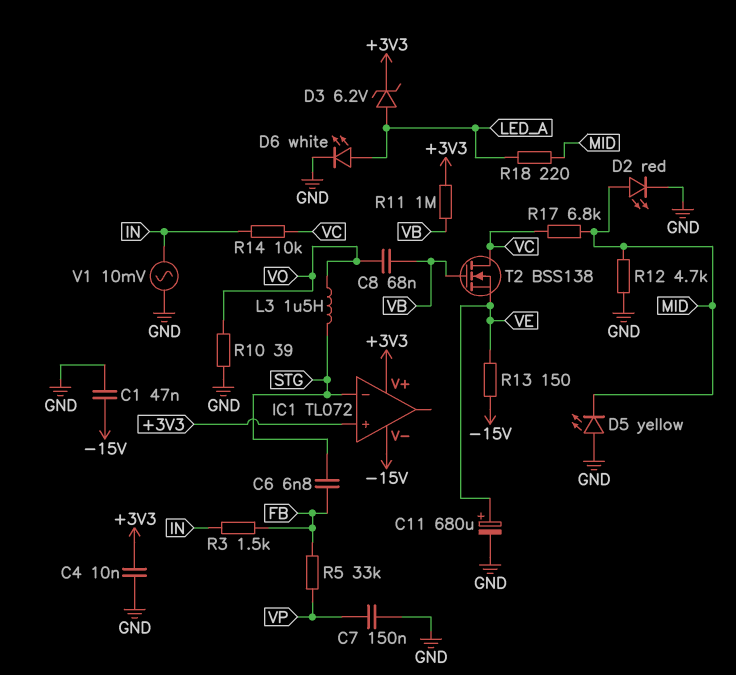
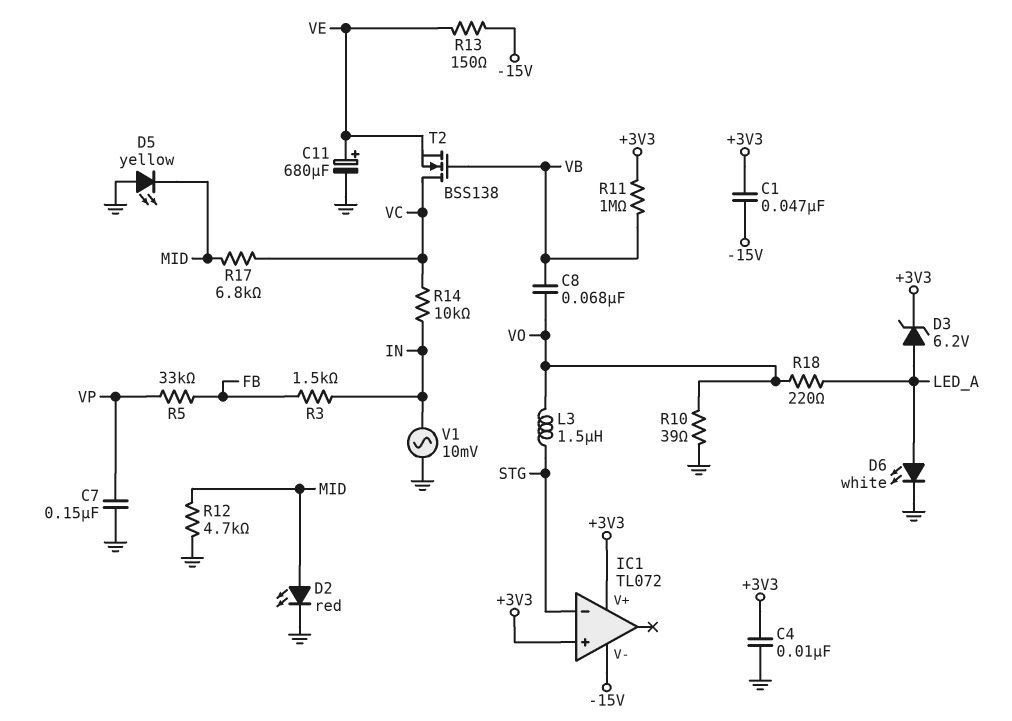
C1: 47nF (-15V, GND) -> 47nF (+3V3, -15V)
C6: 6.8nF (FB, STG) -> none
R18: 220 (LED_A, MID) -> 220 (LED_A, VO)

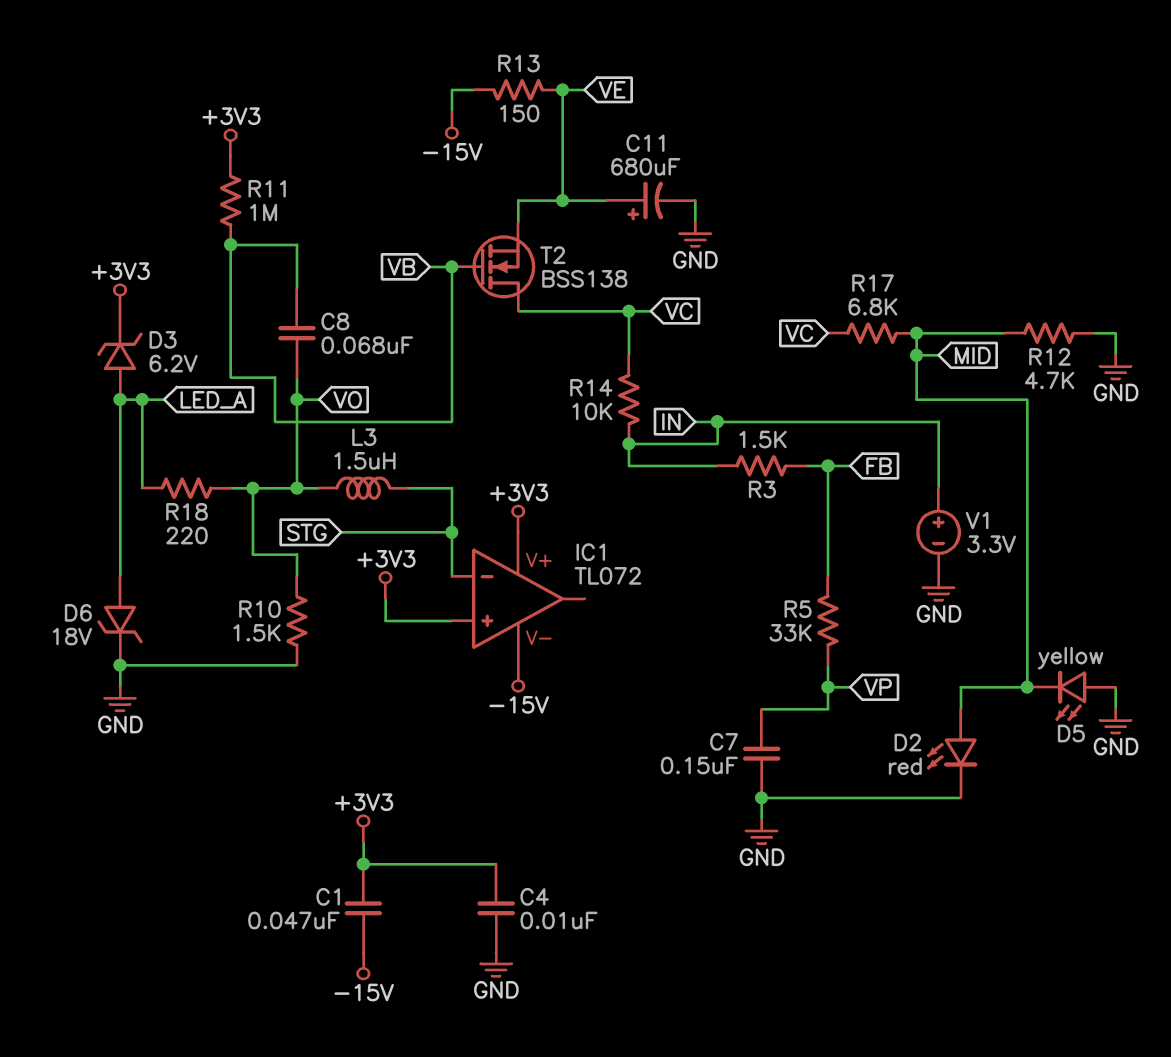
D6: LED white (A LED_A, K GND) -> zener 18V (A LED_A, K GND)
R10: 39 (GND, VO) -> 1.5k (GND, VO)
V1: AC 10mV (GND, IN) -> 3.3V (plus IN, minus GND)

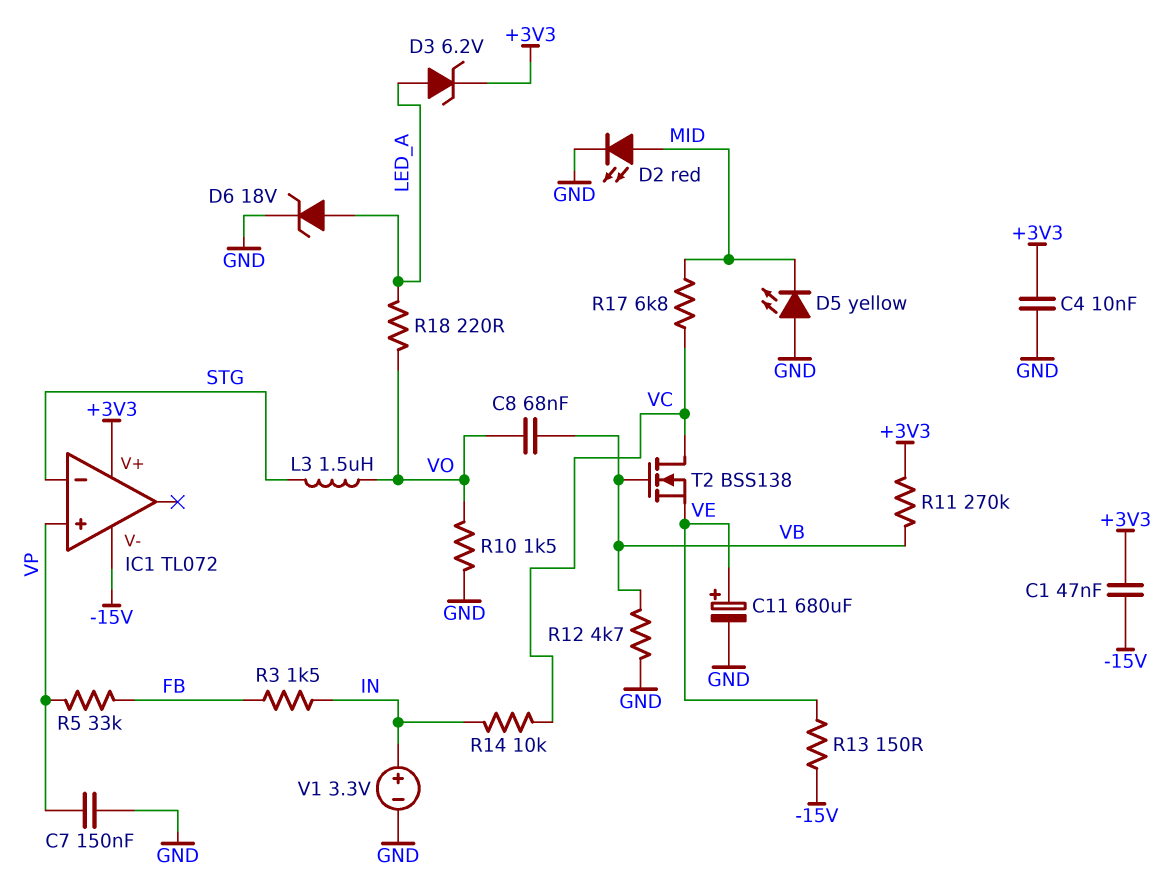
IC1 pin in+: +3V3 -> VP
R11: 1M (+3V3, VB) -> 270k (+3V3, VB)
R12: 4.7k (GND, MID) -> 4.7k (GND, VB)

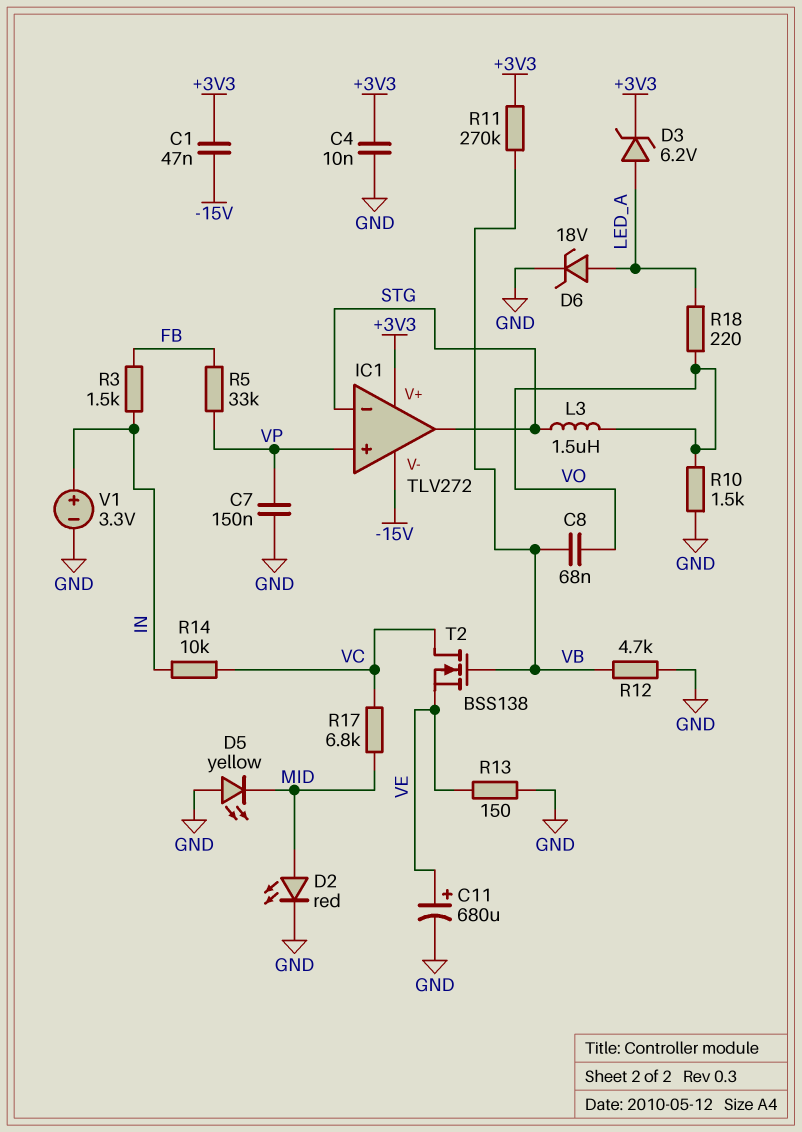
IC1: TL072 -> TLV272
IC1 pin out: none -> STG
R13: 150 (-15V, VE) -> 150 (GND, VE)

